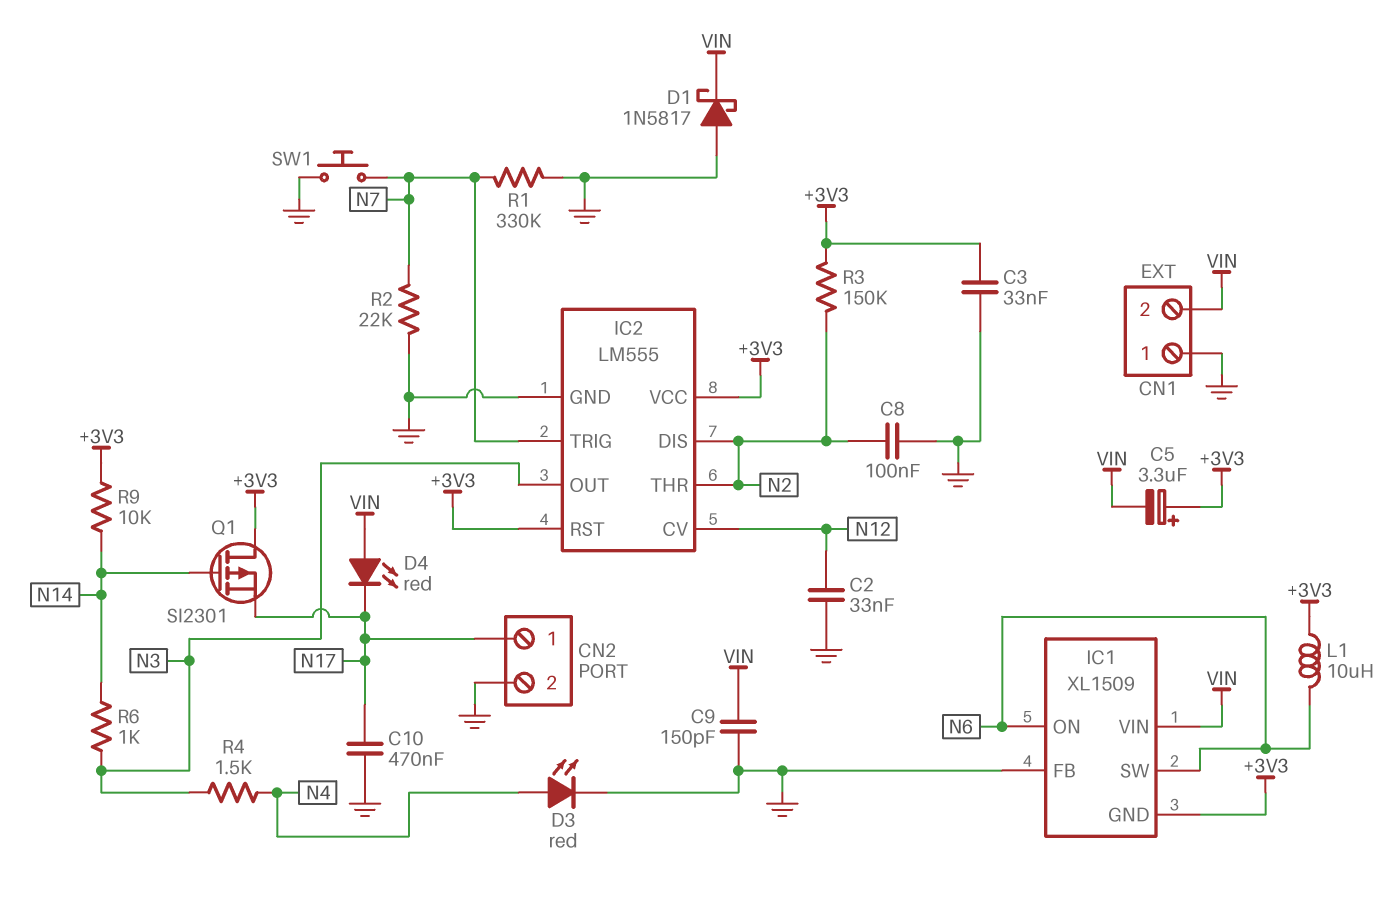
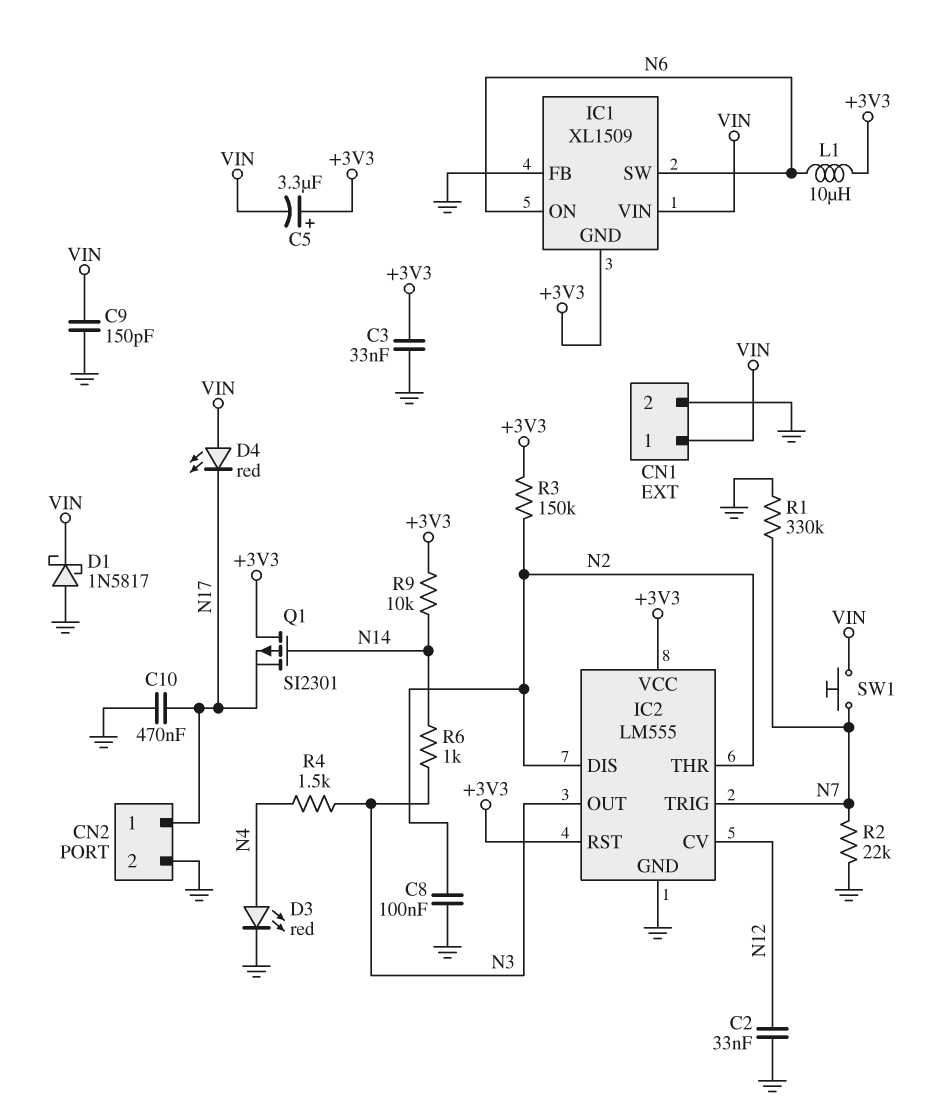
CN1 pin 1: GND -> VIN
CN1 pin 2: VIN -> GND
SW1: button (GND, N7) -> button (N7, VIN)

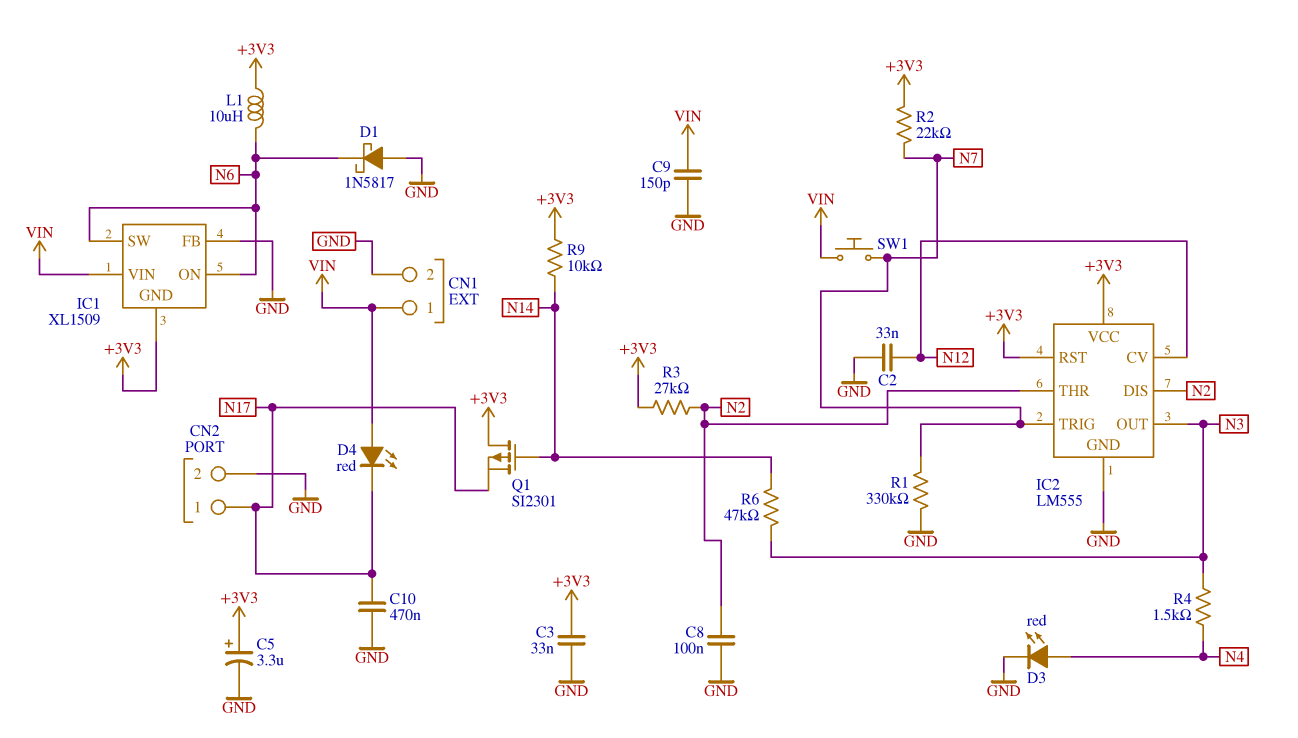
C5: 3.3uF (plus +3V3, minus VIN) -> 3.3uF (plus +3V3, minus GND)
D1: schottky 1N5817 (A GND, K VIN) -> schottky 1N5817 (A GND, K N6)
R2: 22k (GND, N7) -> 22k (+3V3, N7)
R3: 150k (+3V3, N2) -> 27k (+3V3, N2)
R6: 1k (N3, N14) -> 47k (N3, N14)

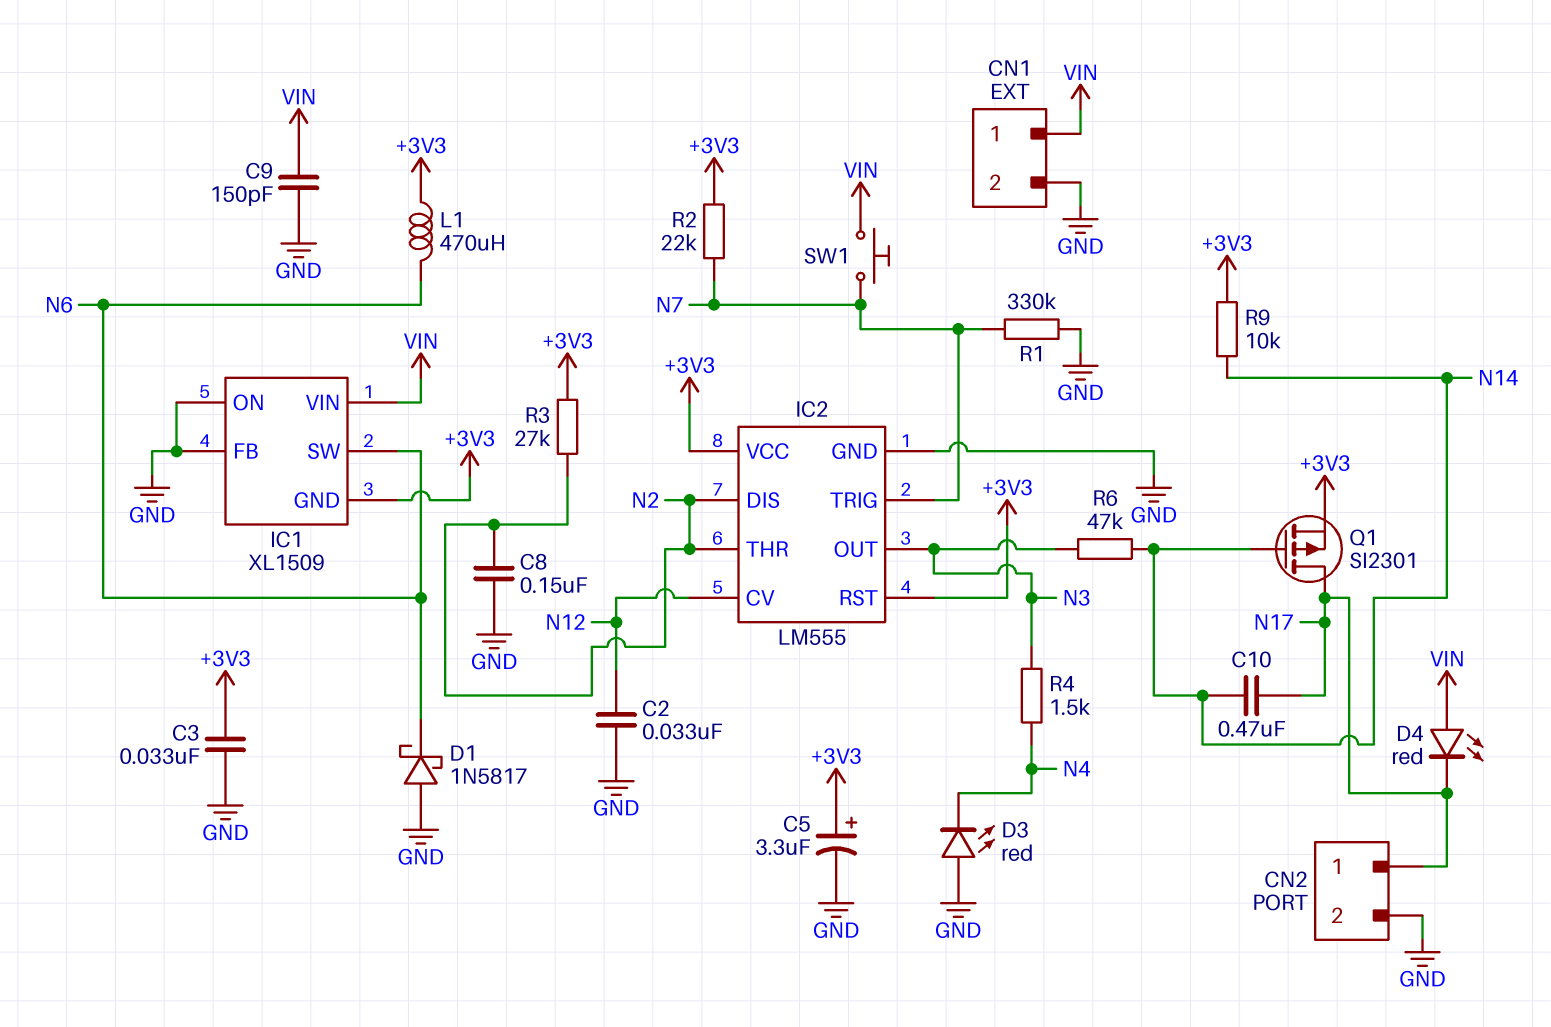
C8: 100nF (GND, N2) -> 150nF (GND, N2)
C10: 470nF (GND, N17) -> 470nF (N14, N17)
D3: LED red (A N4, K GND) -> LED red (A GND, K N4)
IC1 pin ON: N6 -> GND
L1: 10uH (+3V3, N6) -> 470uH (+3V3, N6)
Q1: PMOS SI2301 (G N14, D +3V3, S N17) -> PMOS SI2301 (G N14, D N17, S +3V3)

